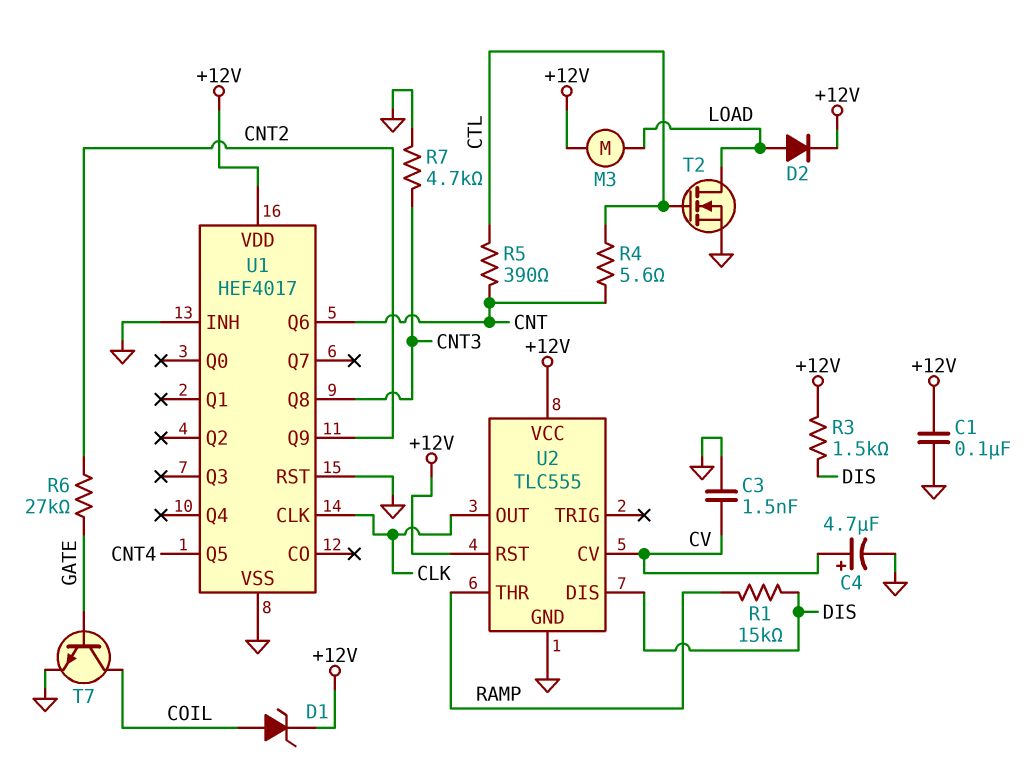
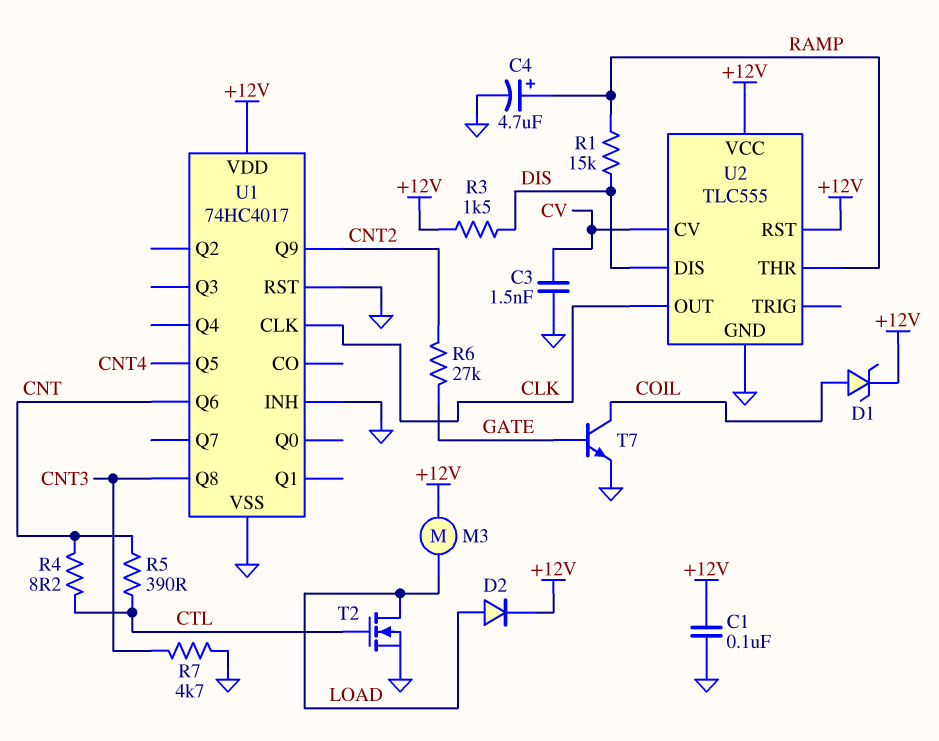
C4: 4.7uF (plus CV, minus GND) -> 4.7uF (plus RAMP, minus GND)
R4: 5.6 (CNT, CTL) -> 8.2 (CNT, CTL)
U1: HEF4017 -> 74HC4017

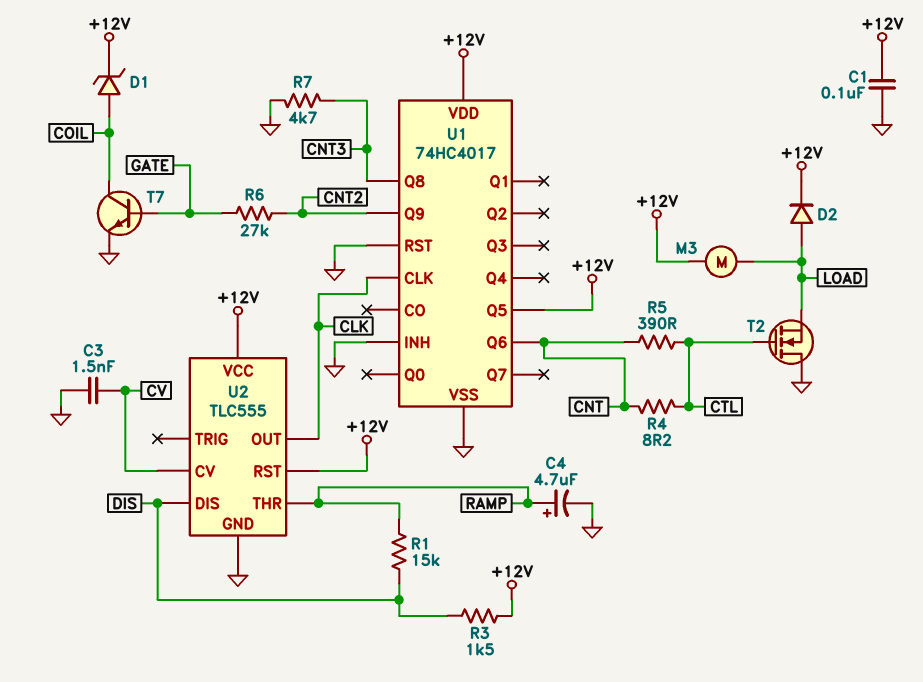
T2: NMOS (G CTL, D LOAD, S GND) -> NMOS (G CTL, D GND, S LOAD)
U1 pin Q5: CNT4 -> +12V

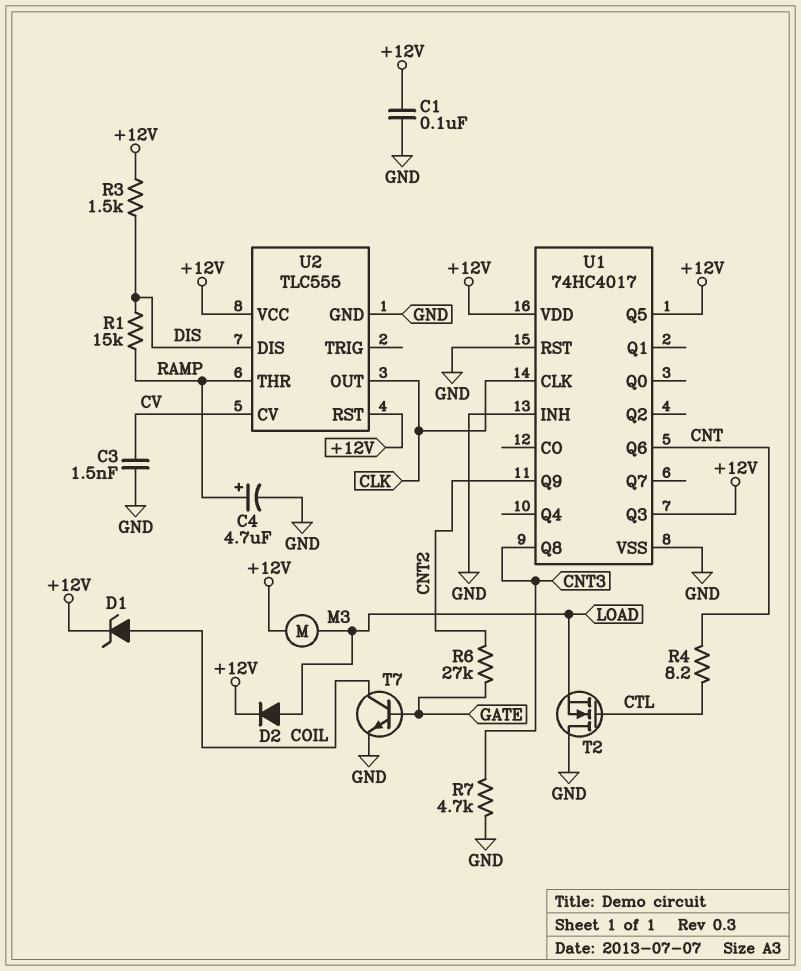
R5: 390 (CNT, CTL) -> none
U1 pin Q3: none -> +12V

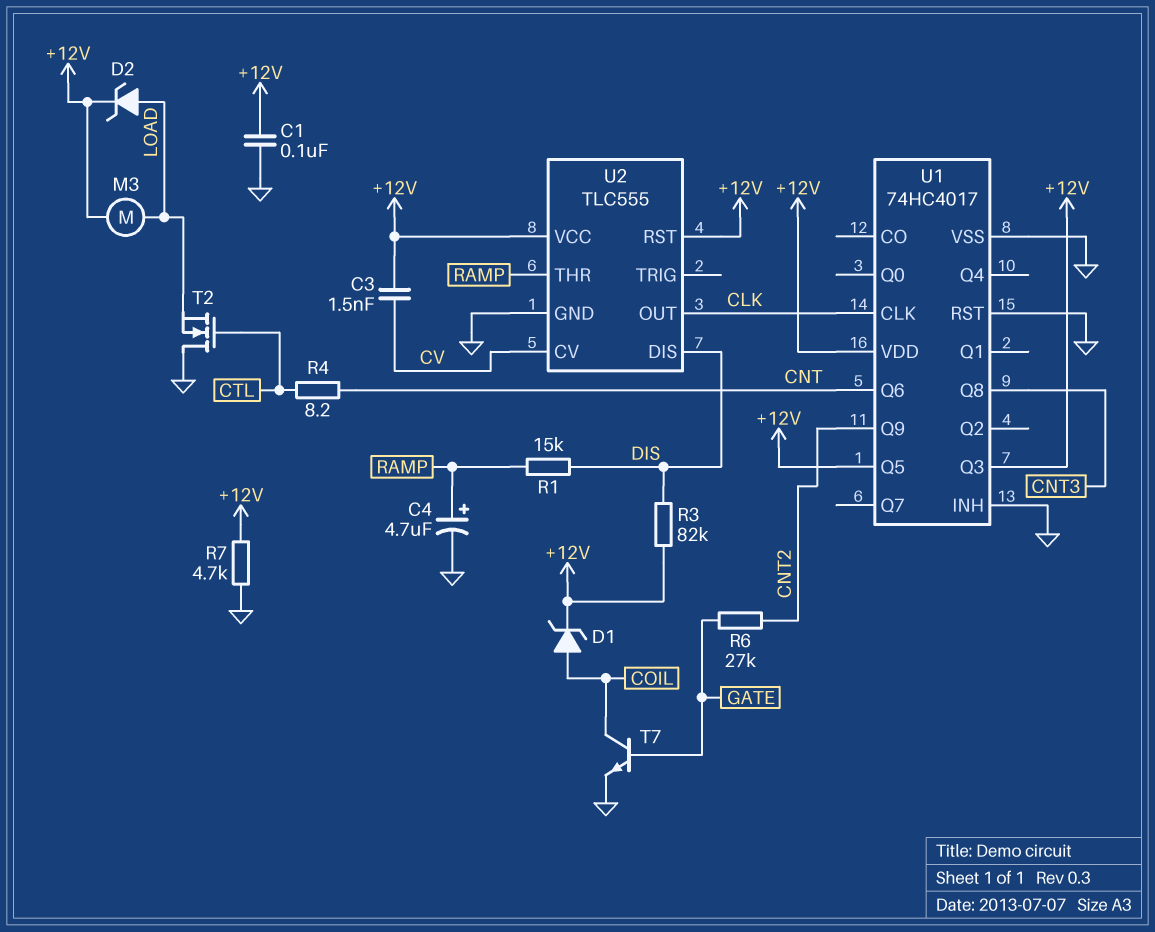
C3: 1.5nF (CV, GND) -> 1.5nF (+12V, CV)
D2: diode (A LOAD, K +12V) -> zener (A LOAD, K +12V)
R3: 1.5k (+12V, DIS) -> 82k (+12V, DIS)
R7: 4.7k (CNT3, GND) -> 4.7k (+12V, GND)

